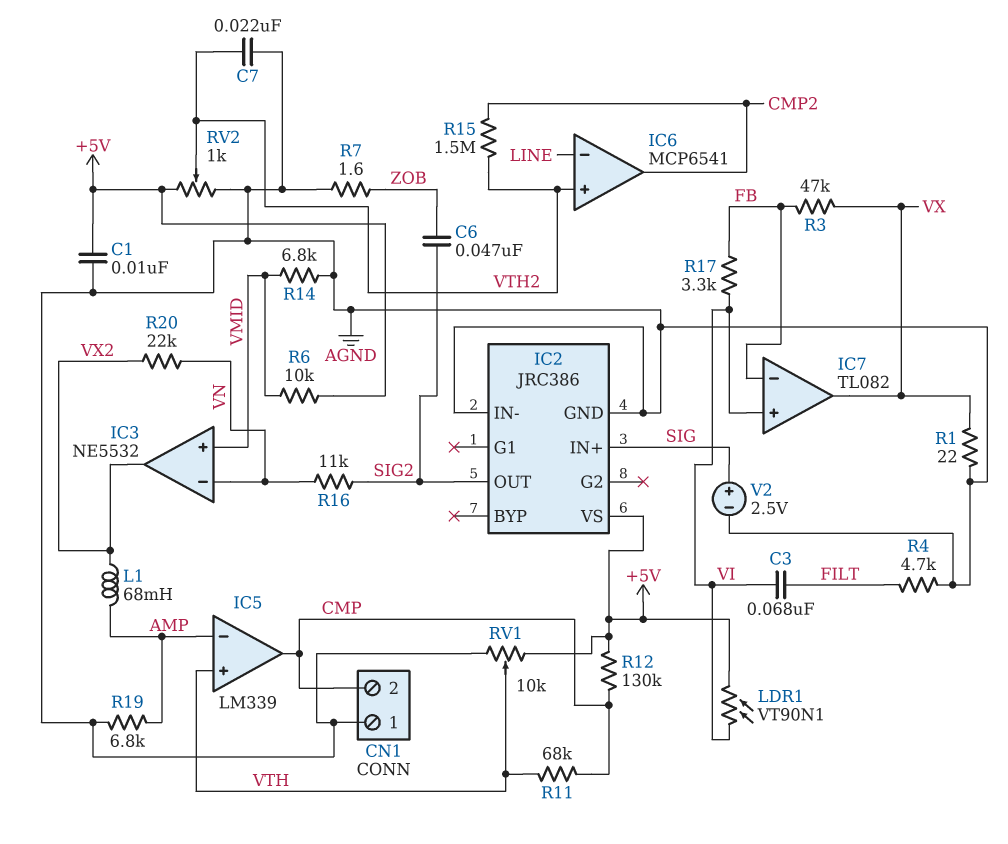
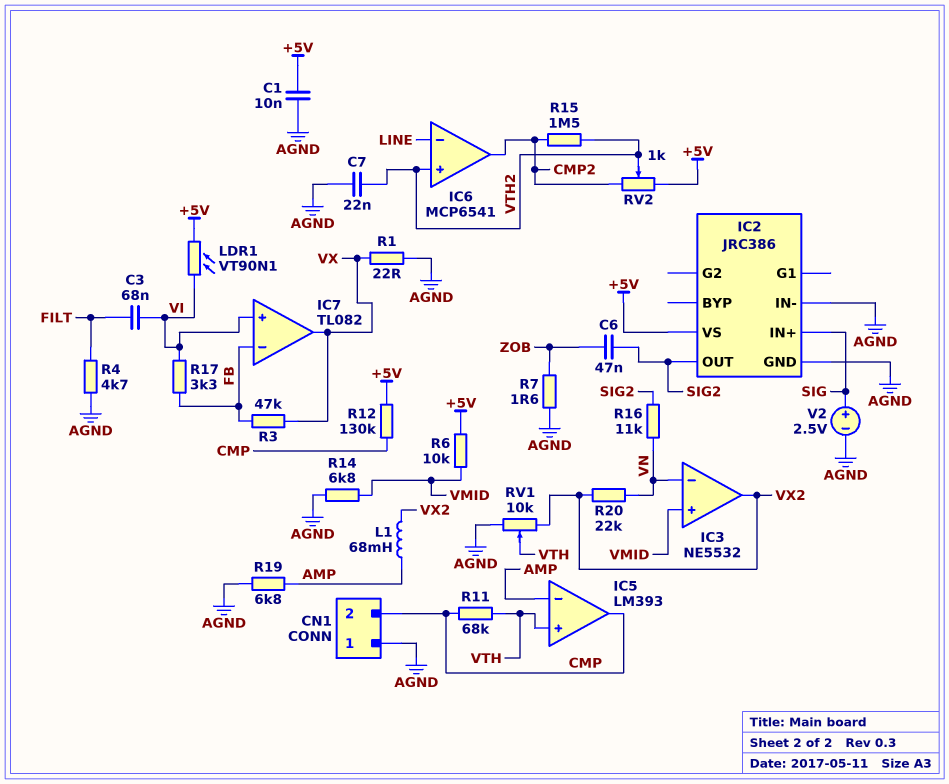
IC5: LM339 -> LM393
RV1: 10k (+5V, AGND, wiper VTH) -> 10k (AGND, VX2, wiper VTH)
RV2: 1k (+5V, AGND, wiper VTH2) -> 1k (+5V, CMP2, wiper VTH2)

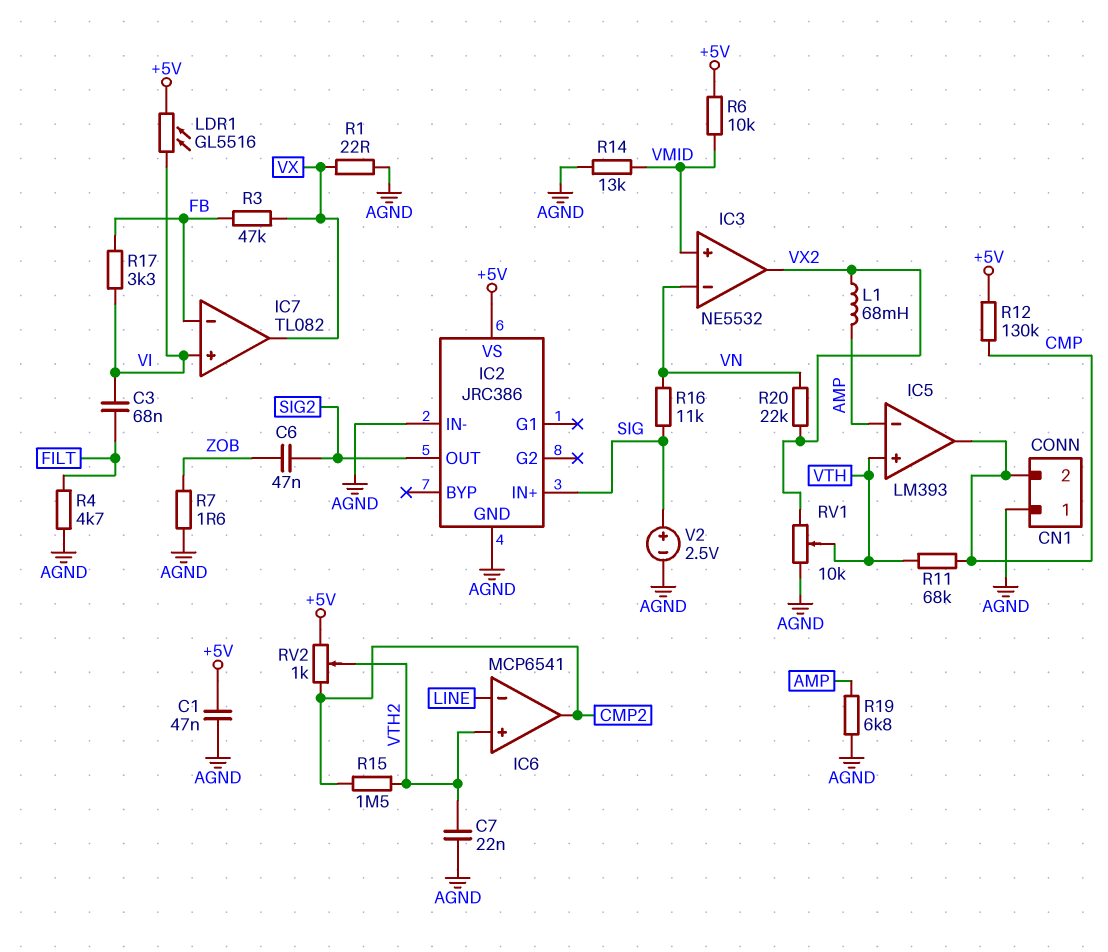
C1: 10nF (+5V, AGND) -> 47nF (+5V, AGND)
LDR1: VT90N1 (+5V, VI) -> GL5516 (+5V, VI)
R14: 6.8k (AGND, VMID) -> 13k (AGND, VMID)
R16: 11k (SIG2, VN) -> 11k (SIG, VN)

